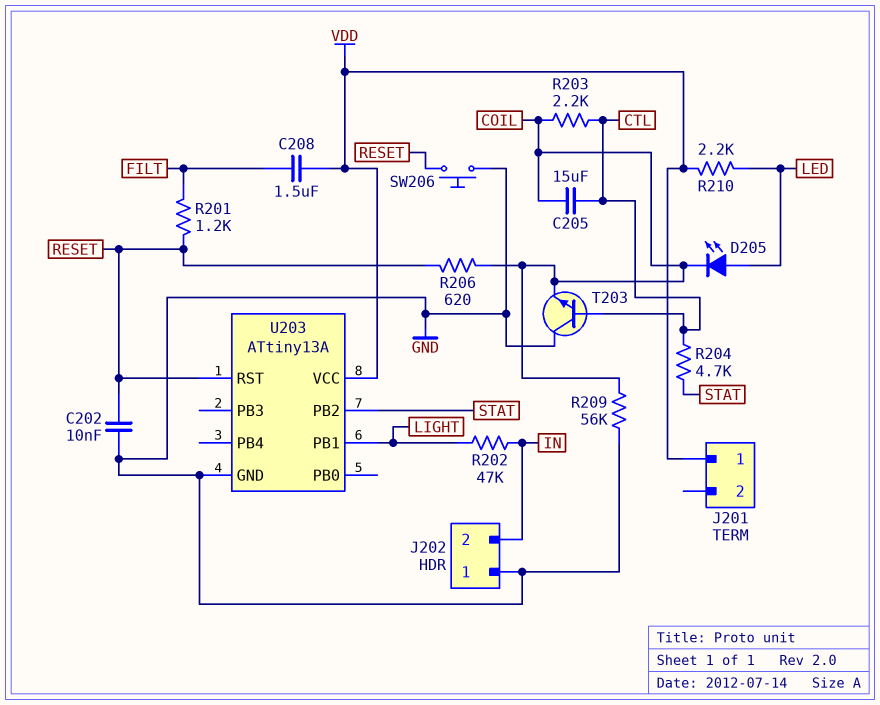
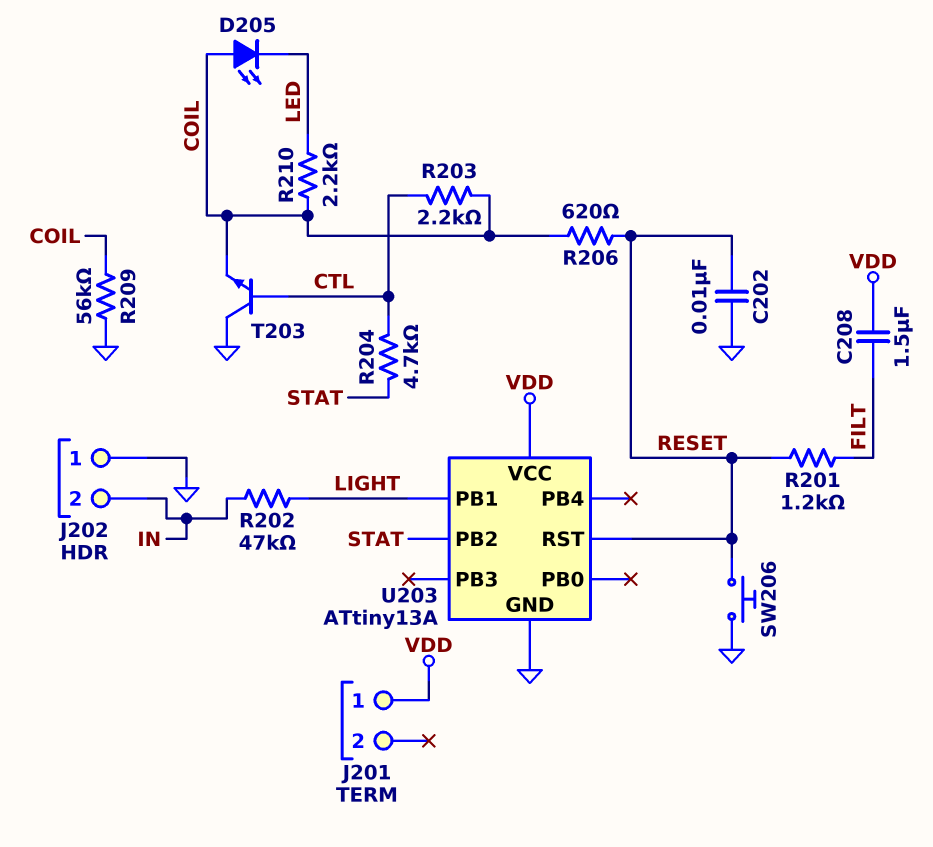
C205: 15uF (COIL, CTL) -> none
D205: LED (A LED, K COIL) -> LED (A COIL, K LED)
R210: 2.2k (LED, VDD) -> 2.2k (COIL, LED)

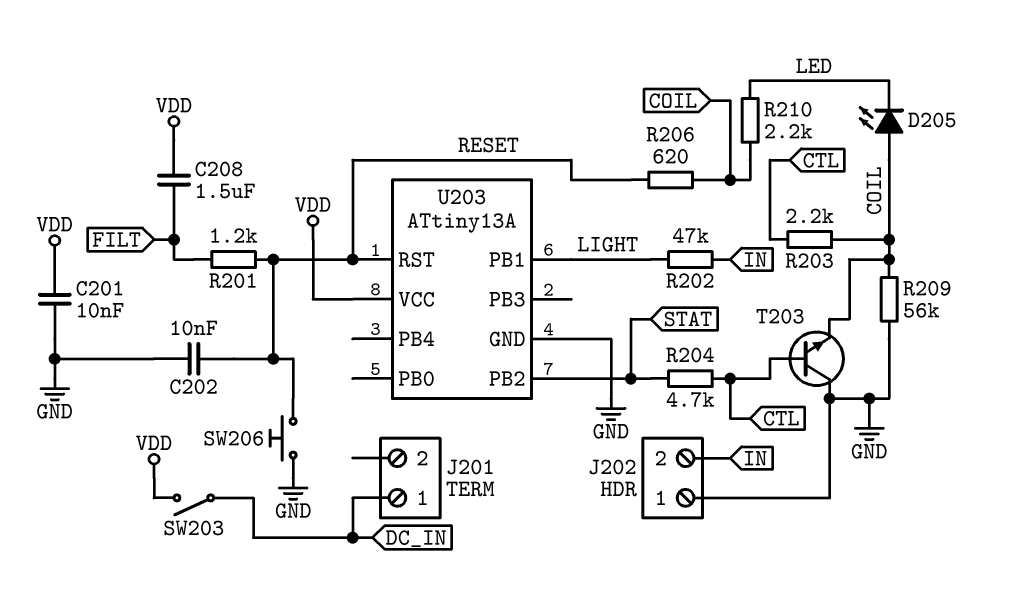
C201: none -> 10nF (GND, VDD)
J201 pin 1: VDD -> DC_IN
SW203: none -> switch (DC_IN, VDD)

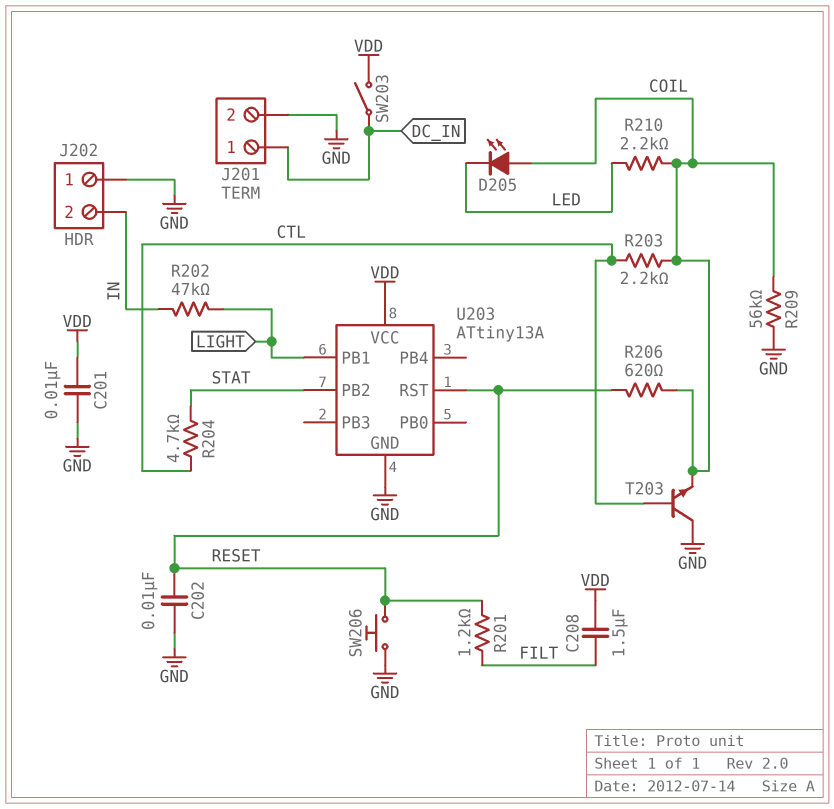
J201 pin 2: none -> GND

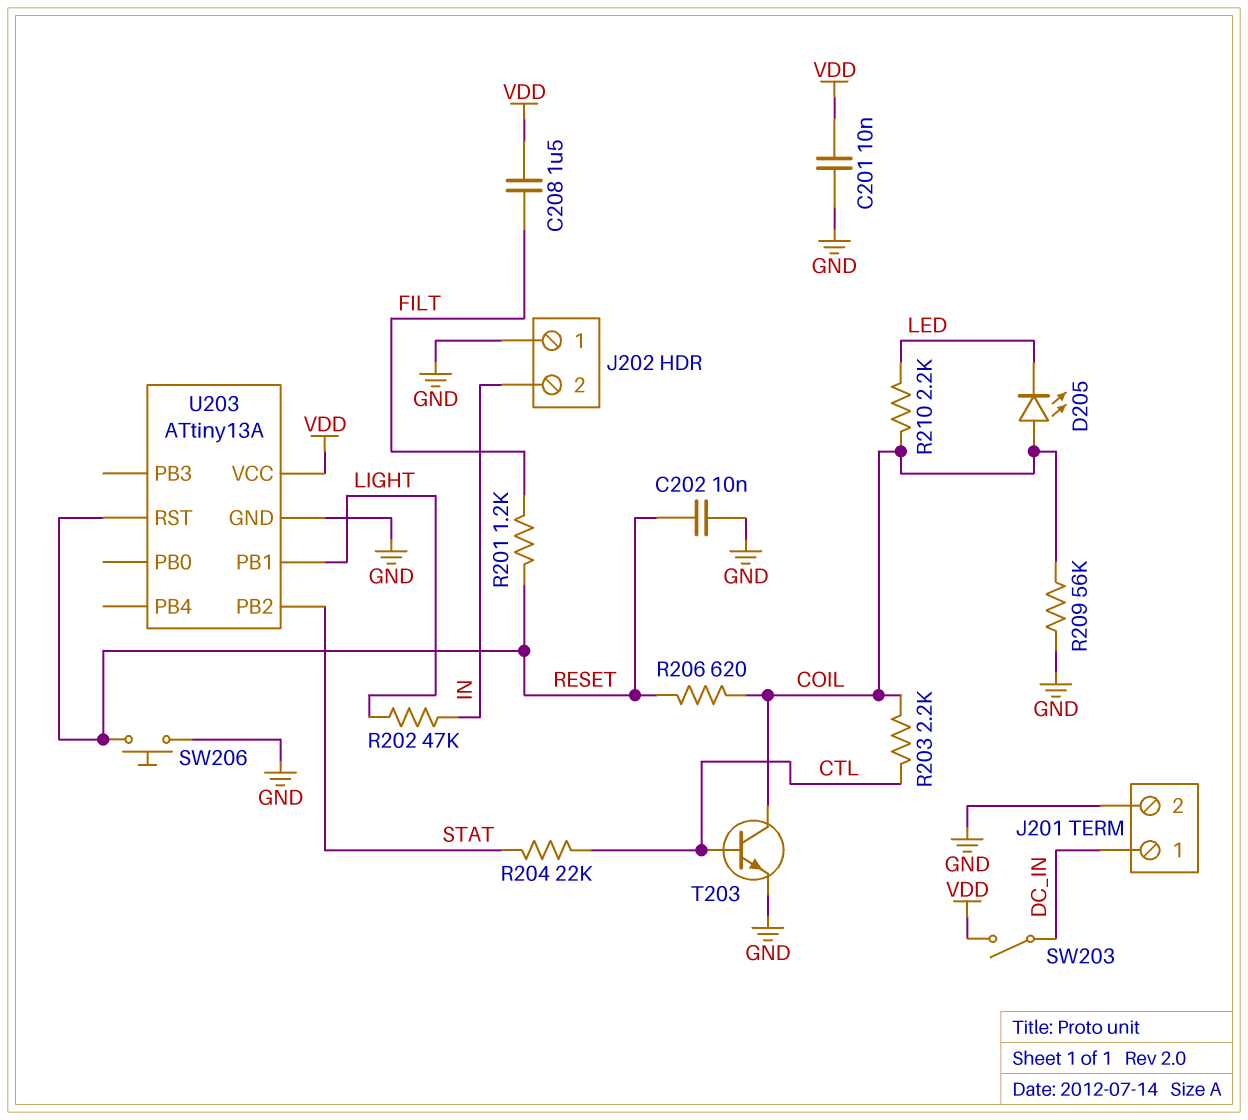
R204: 4.7k (CTL, STAT) -> 22k (CTL, STAT)
T203: NPN (B CTL, C GND, E COIL) -> NPN (B CTL, C COIL, E GND)

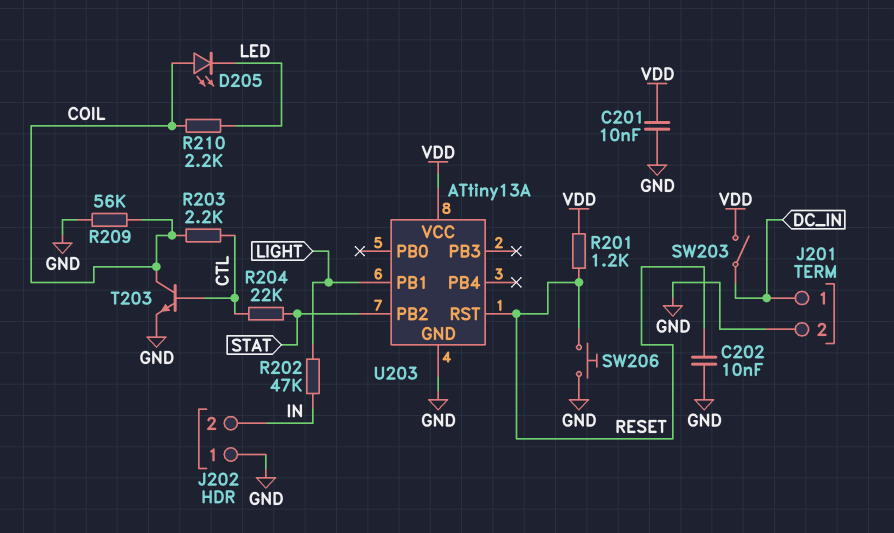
C208: 1.5uF (FILT, VDD) -> none
R201: 1.2k (FILT, RESET) -> 1.2k (RESET, VDD)
R206: 620 (COIL, RESET) -> none

